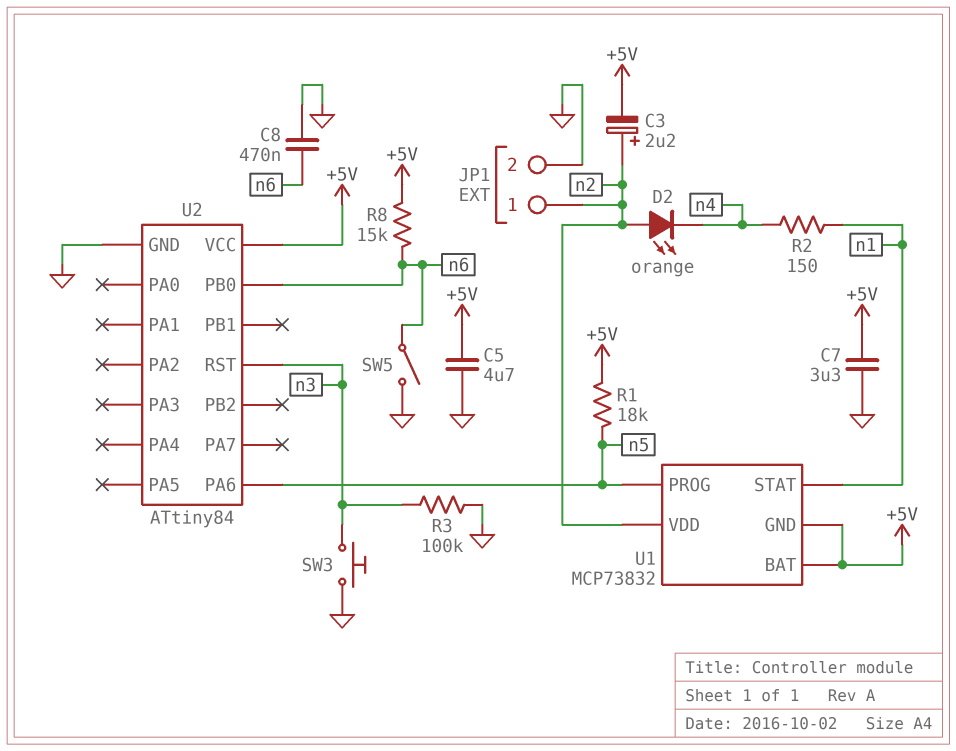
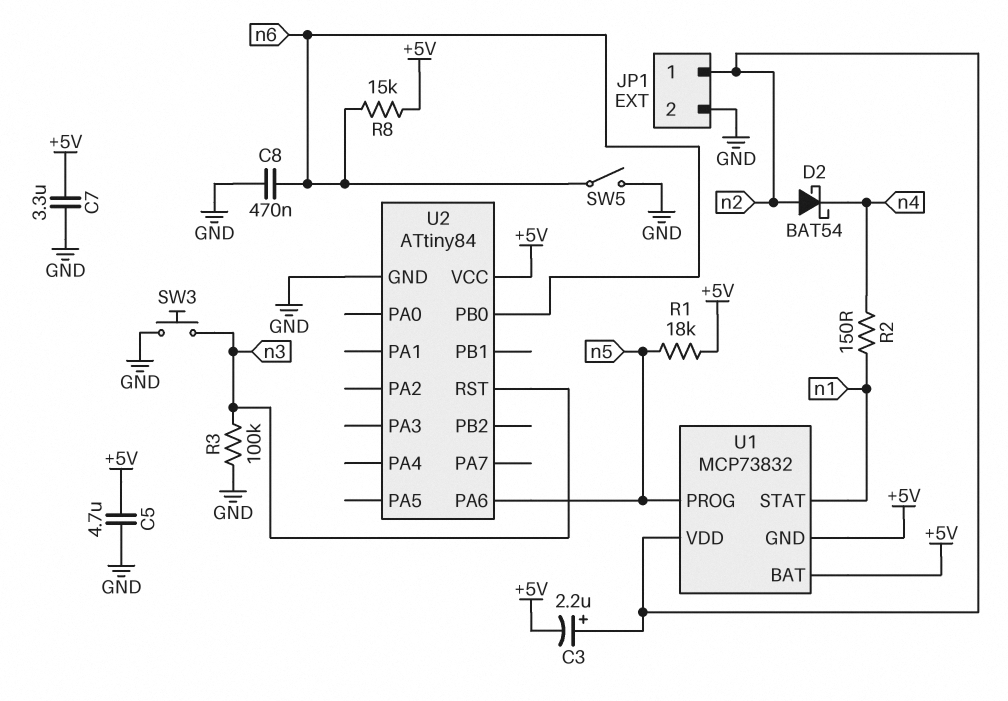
D2: LED orange (A n2, K n4) -> schottky BAT54 (A n2, K n4)

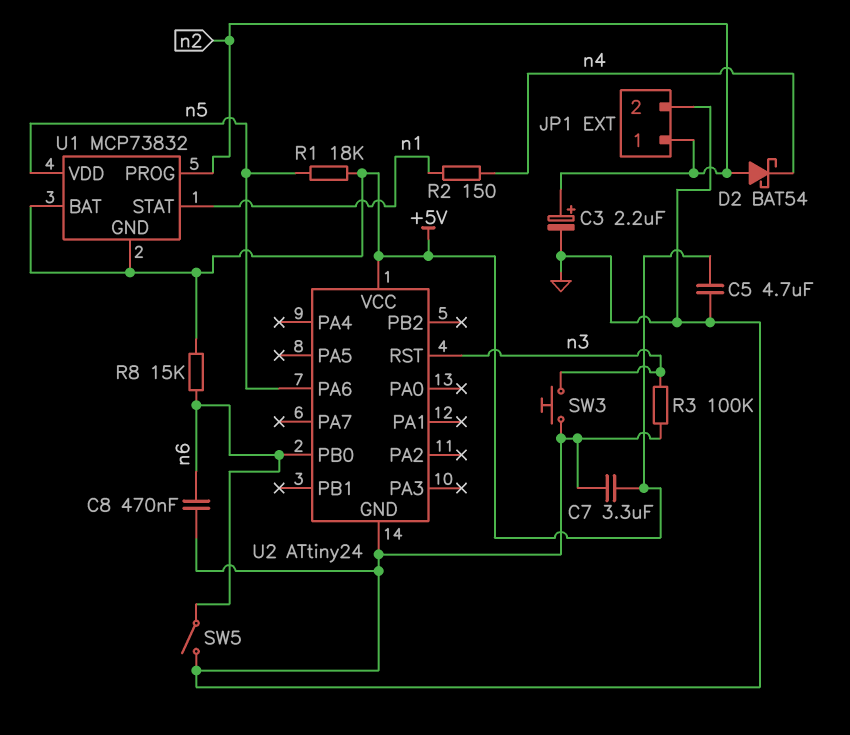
C3: 2.2uF (plus n2, minus +5V) -> 2.2uF (plus n2, minus GND)
U1 pin PROG: n5 -> n2
U1 pin VDD: n2 -> n5
U2: ATtiny84 -> ATtiny24

